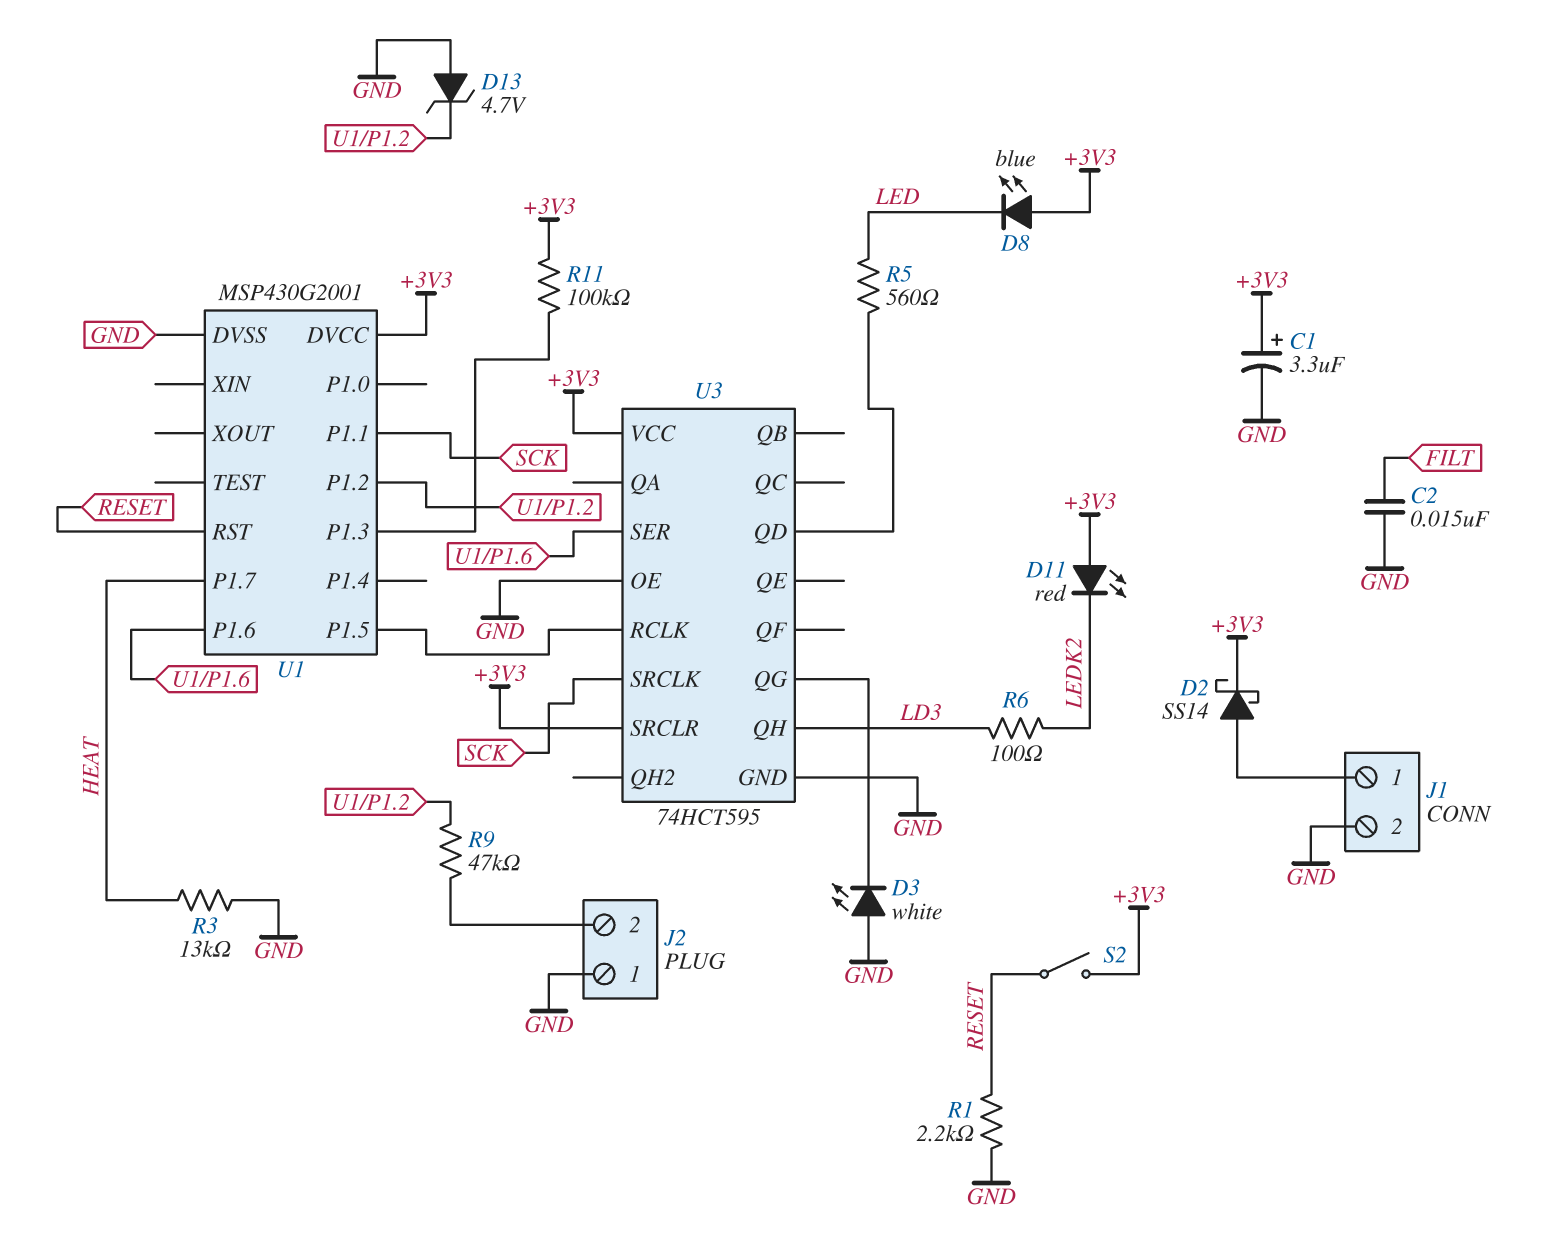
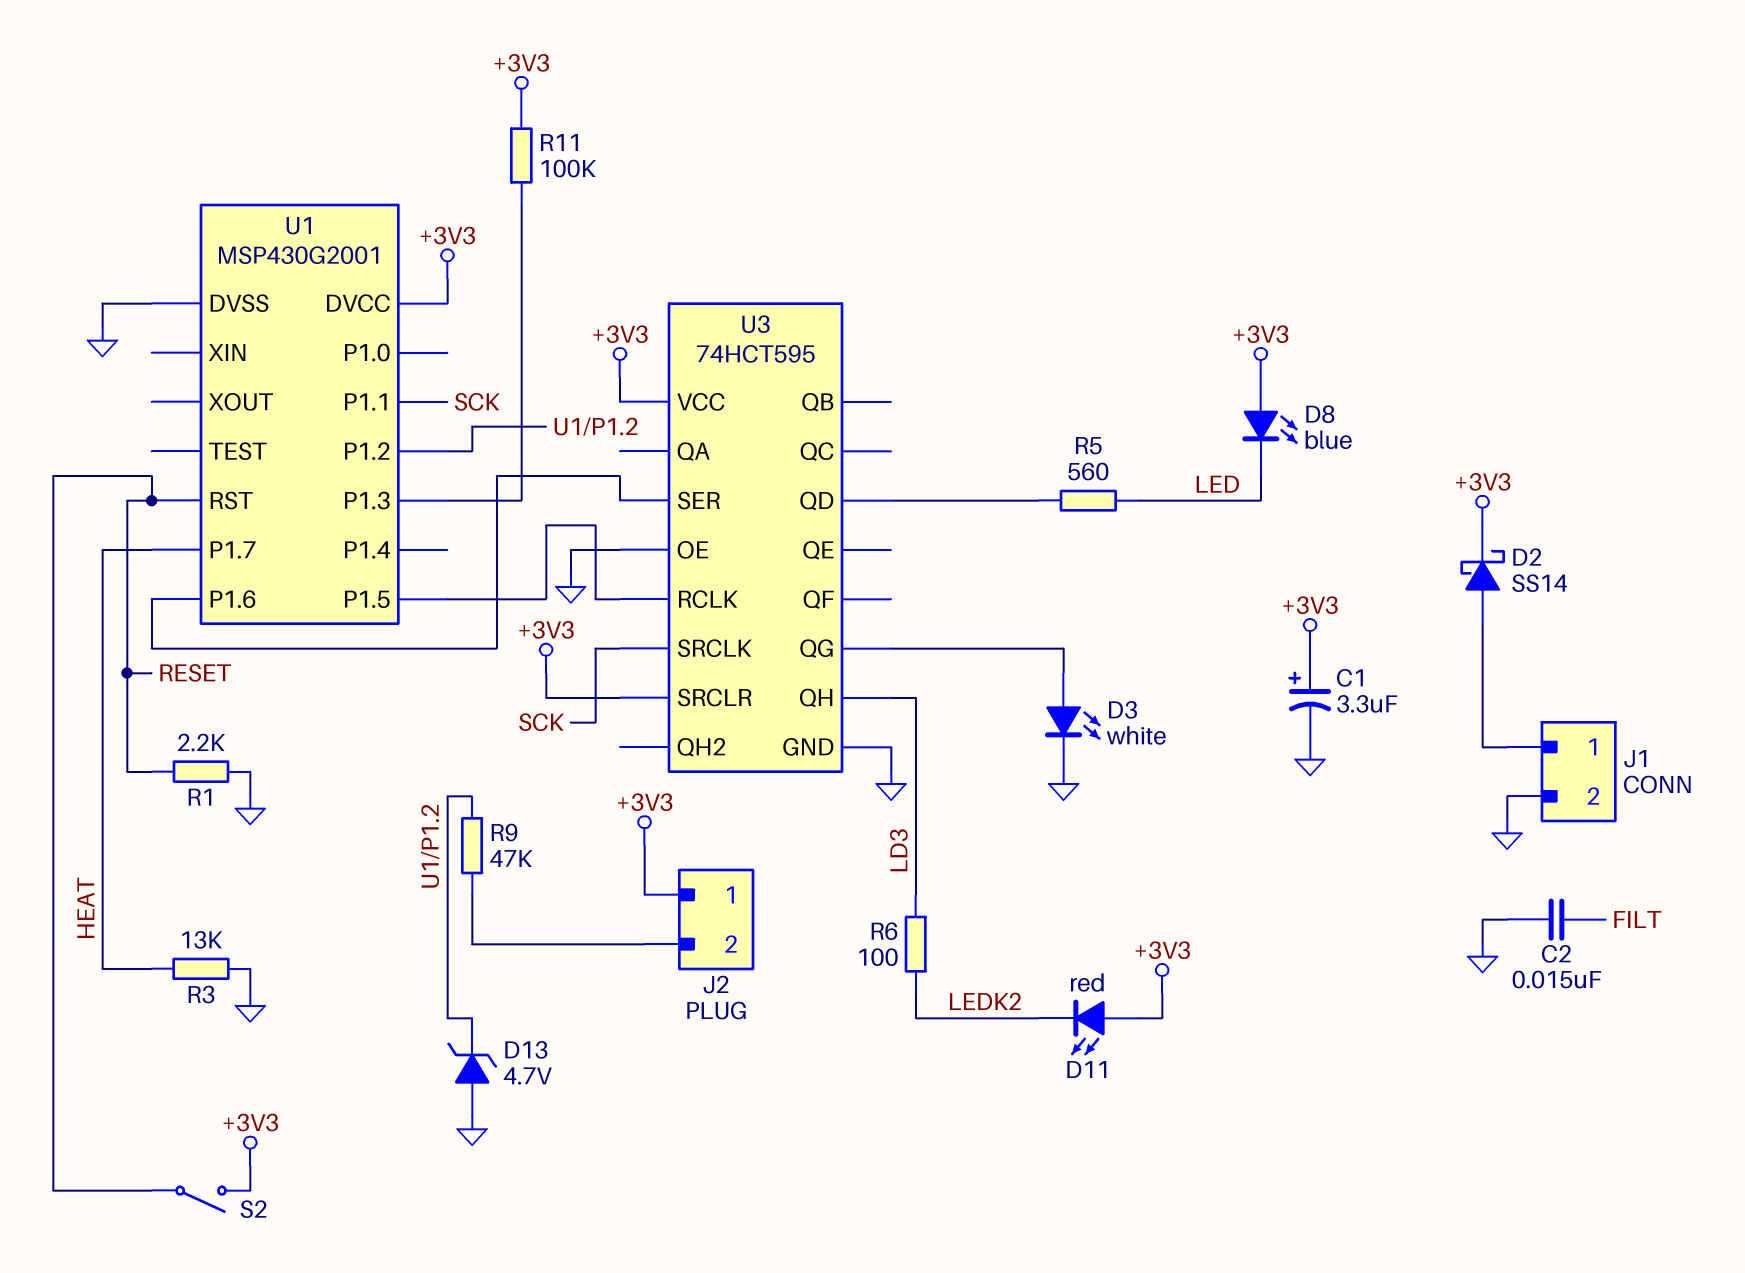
D3: LED white (A GND, K U3/QG) -> LED white (A U3/QG, K GND)
J2 pin 1: GND -> +3V3

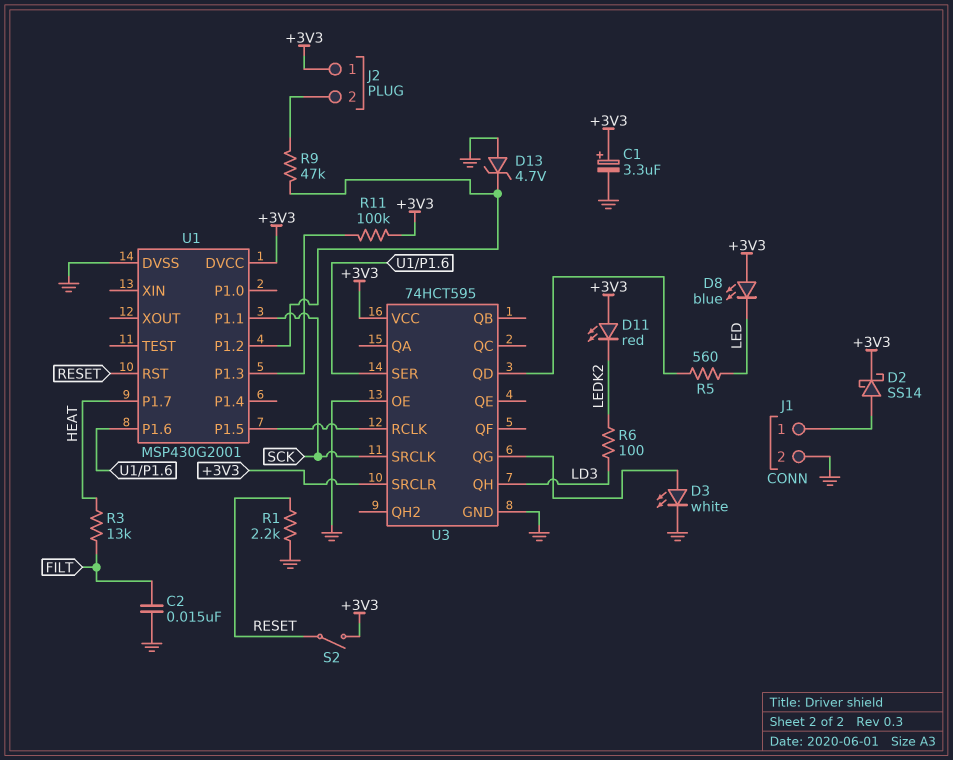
R3: 13k (GND, HEAT) -> 13k (FILT, HEAT)

